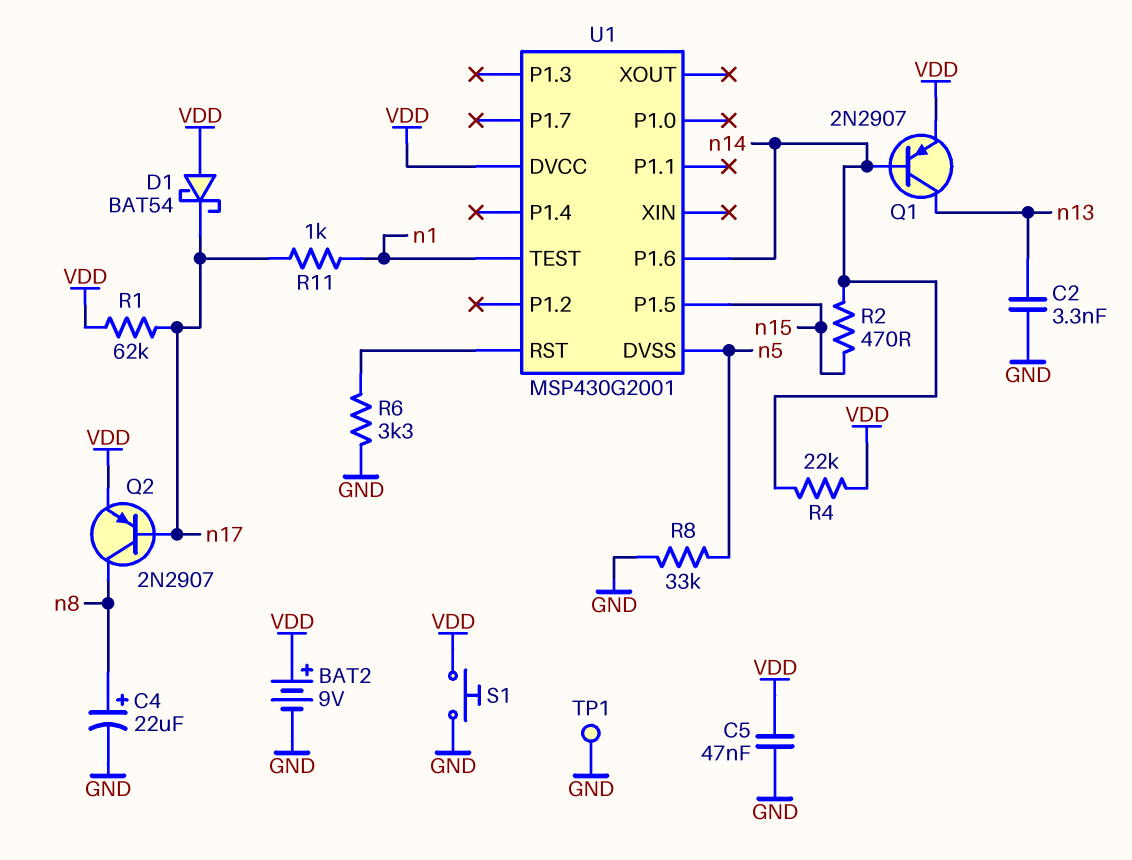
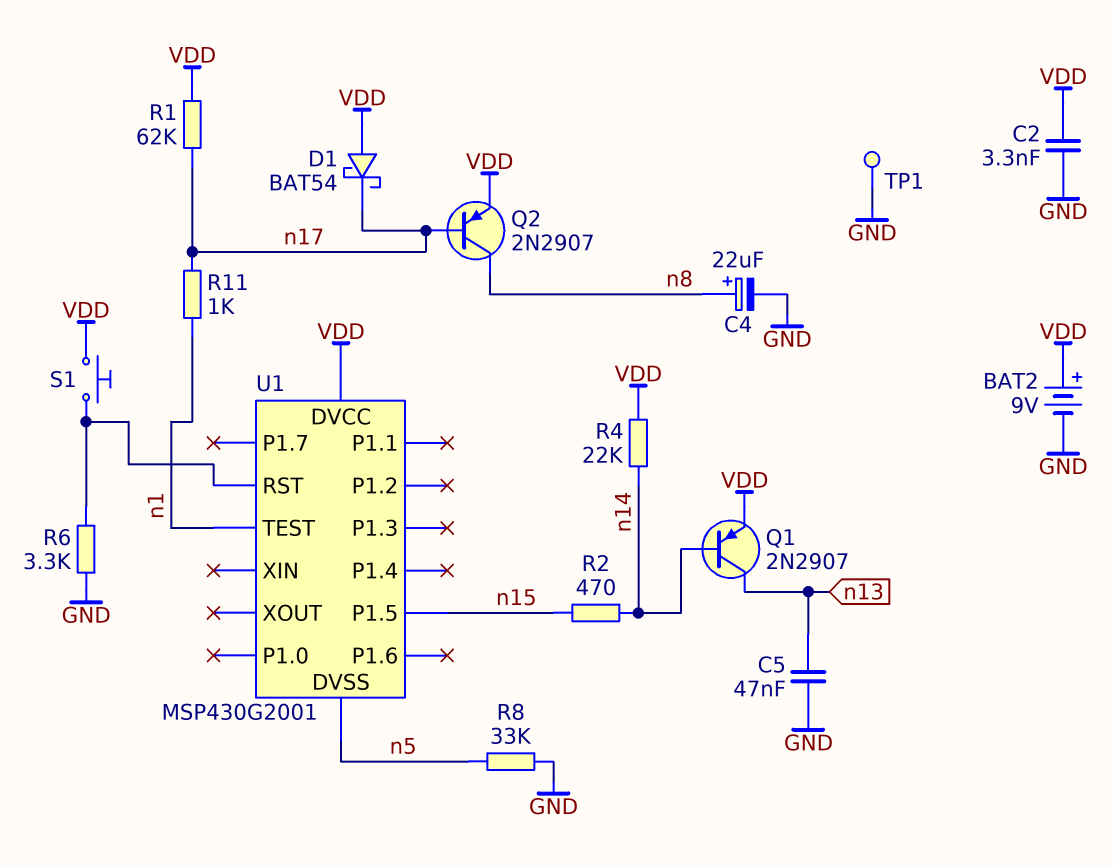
C2: 3.3nF (GND, n13) -> 3.3nF (GND, VDD)
C5: 47nF (GND, VDD) -> 47nF (GND, n13)
S1: button (GND, VDD) -> button (U1/RST, VDD)
U1 pin P1.6: n14 -> none

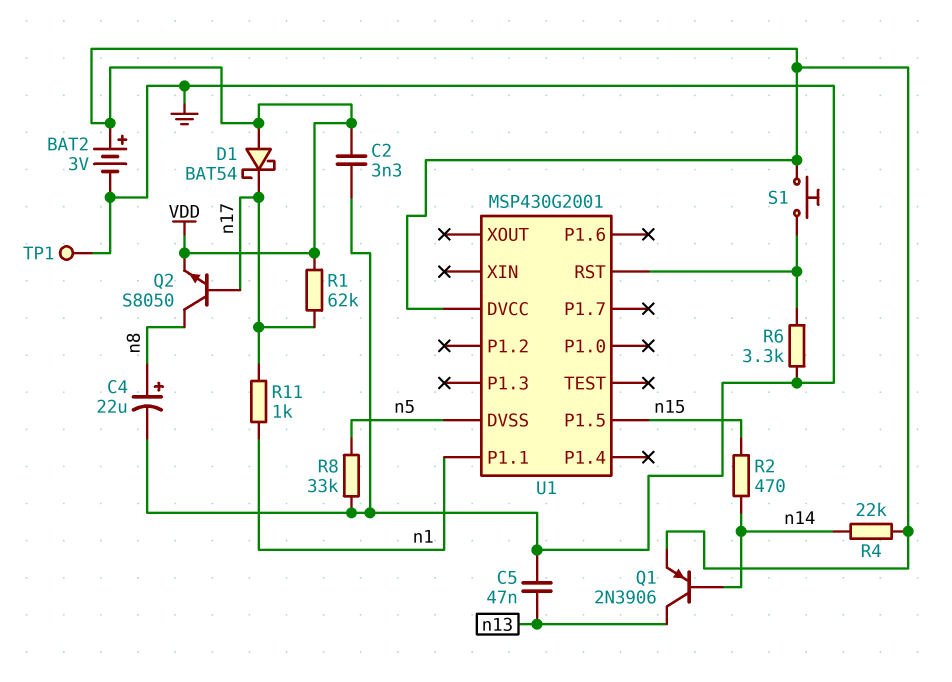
BAT2: 9V (plus VDD, minus GND) -> 3V (plus VDD, minus GND)
Q1: PNP 2N2907 (B n14, C n13, E VDD) -> PNP 2N3906 (B n14, C n13, E VDD)
Q2: PNP 2N2907 (B n17, C n8, E VDD) -> NPN S8050 (B n17, C n8, E VDD)
U1 pin P1.1: none -> n1
U1 pin TEST: n1 -> none

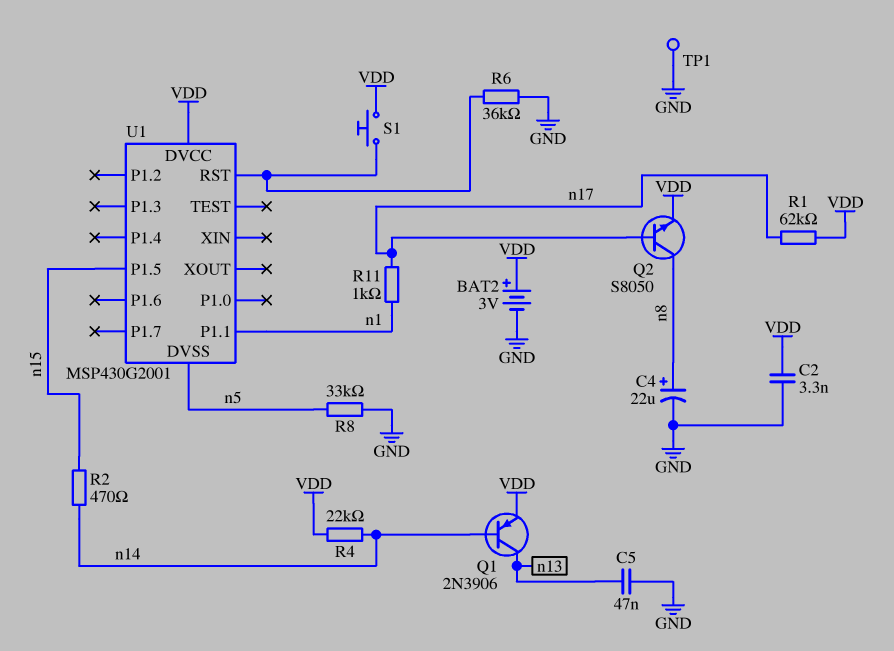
D1: schottky BAT54 (A VDD, K n17) -> none
R6: 3.3k (GND, U1/RST) -> 36k (GND, U1/RST)

